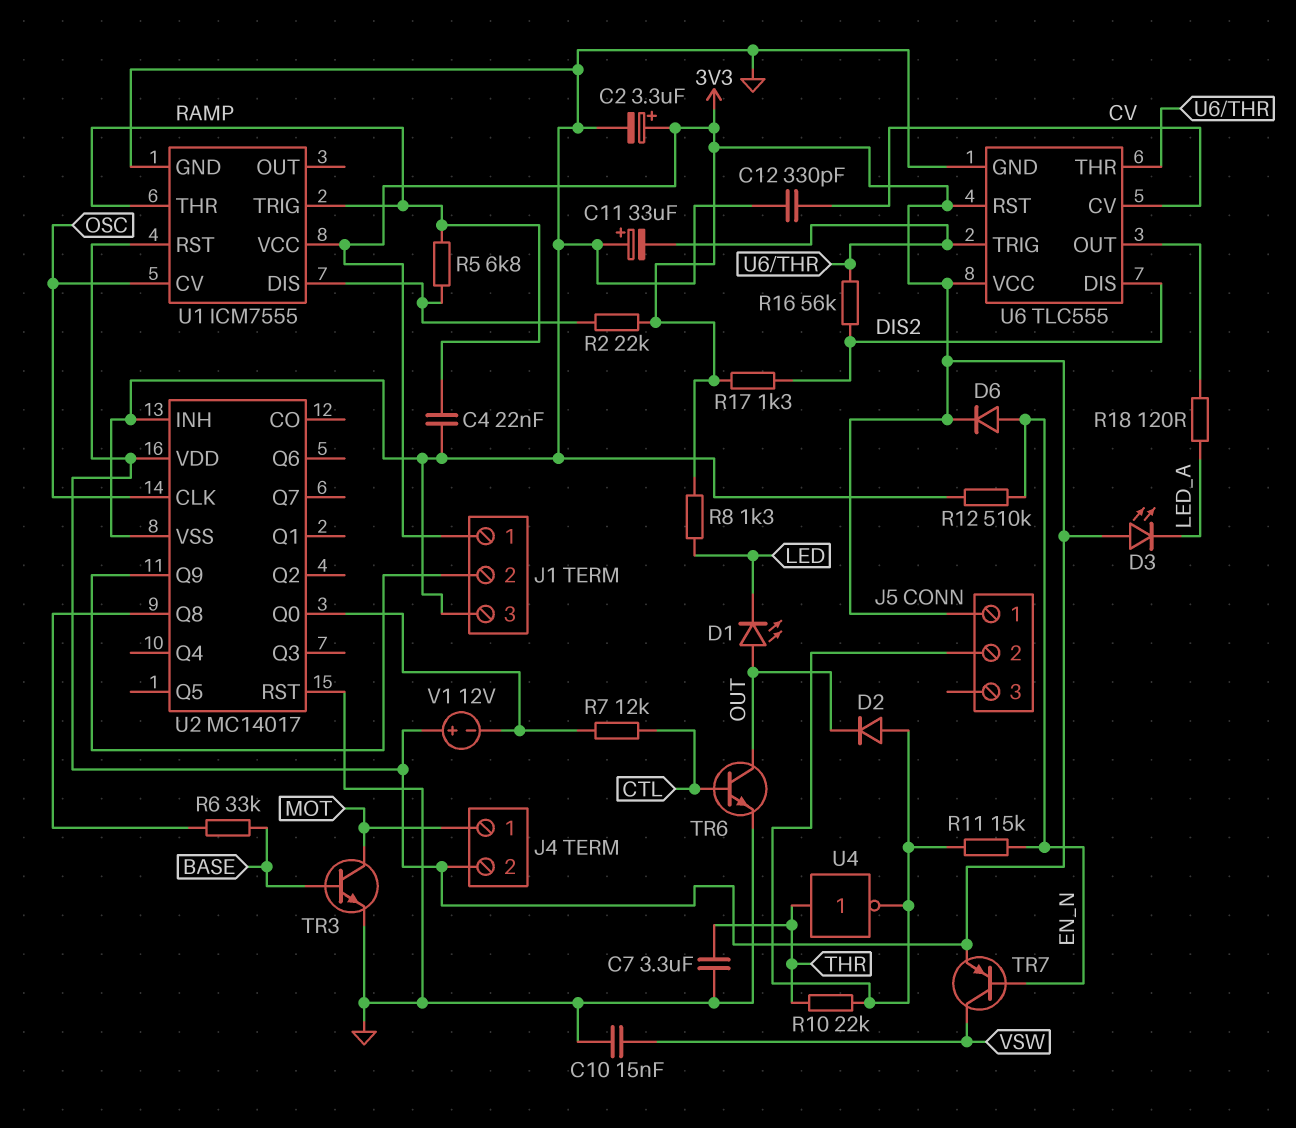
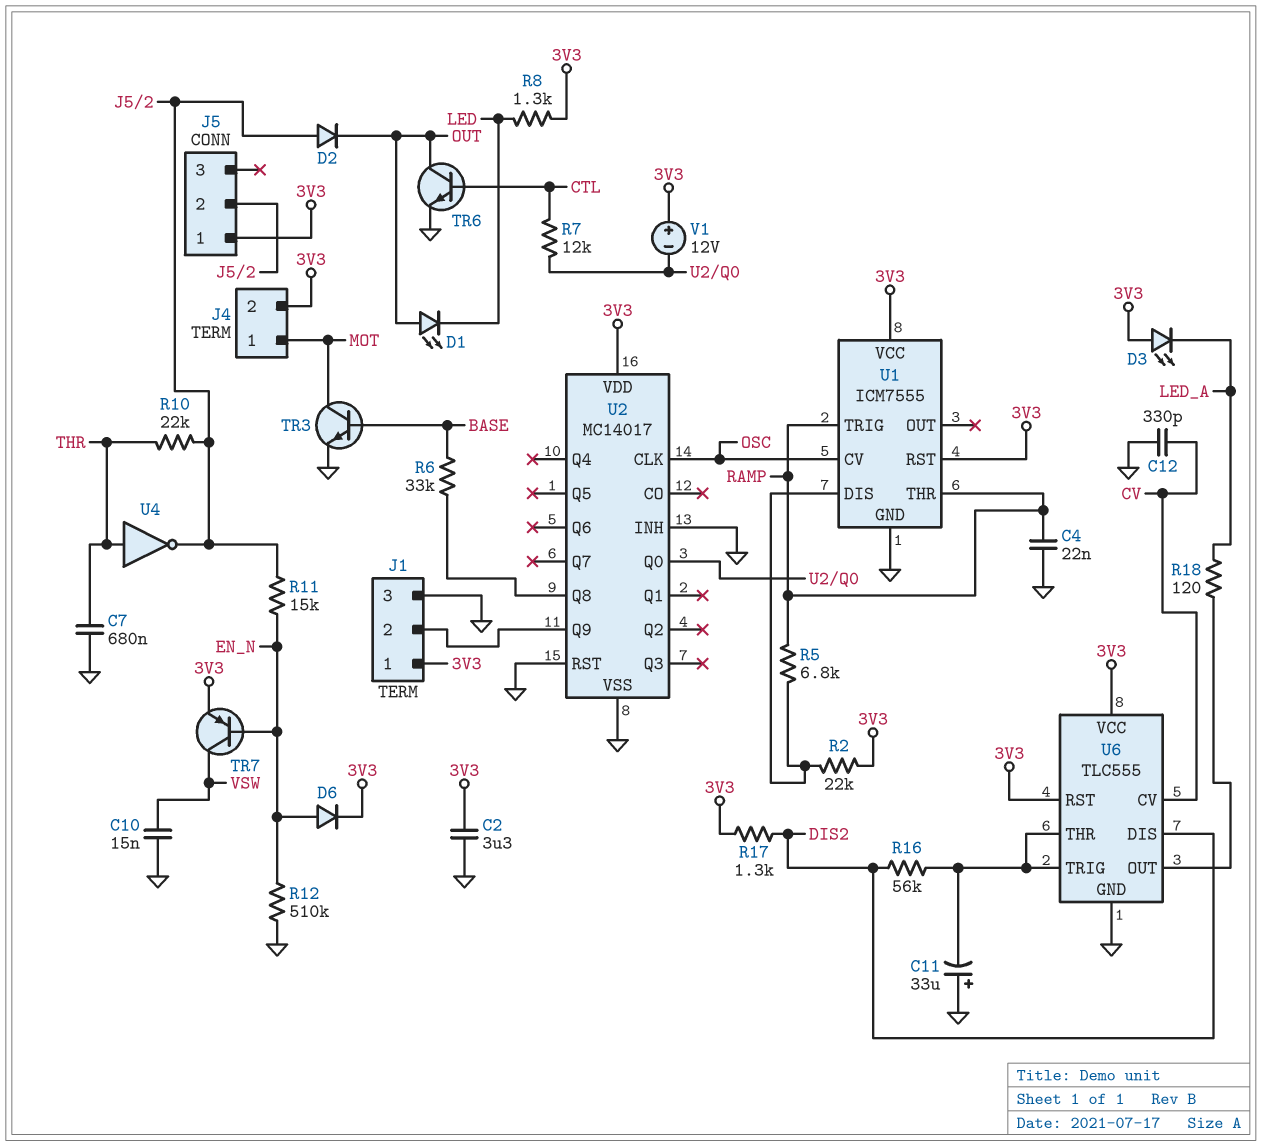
C2: 3.3uF (plus 3V3, minus GND) -> 3.3uF (3V3, GND)
C7: 3.3uF (GND, THR) -> 680nF (GND, THR)

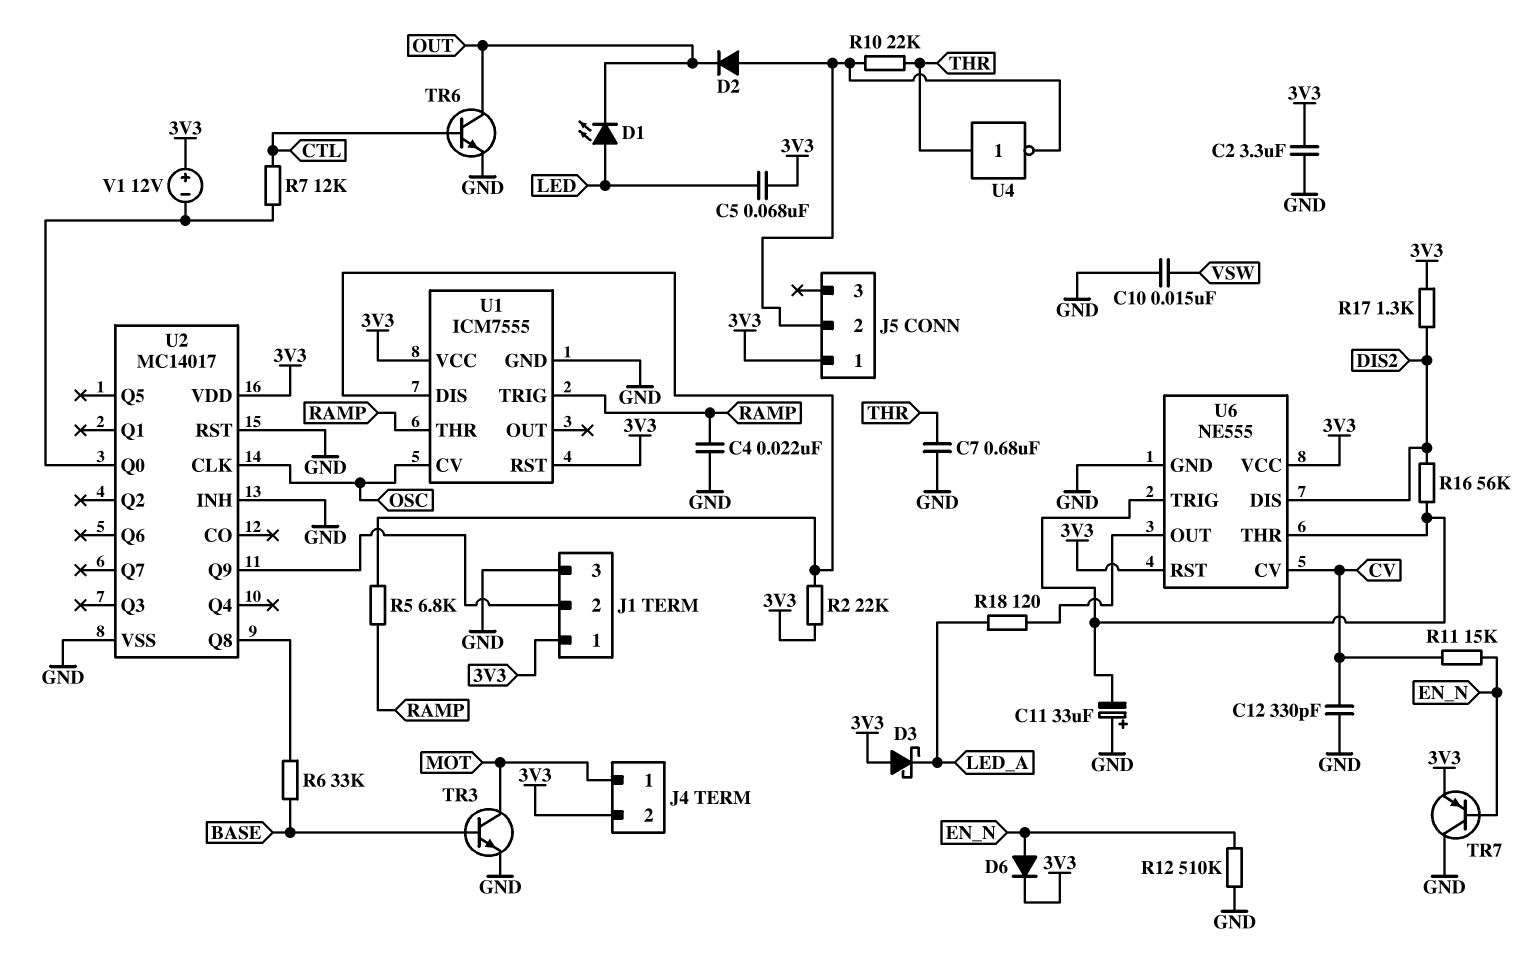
C5: none -> 68nF (3V3, LED)
D1: LED (A OUT, K LED) -> LED (A LED, K OUT)
D3: LED (A 3V3, K LED_A) -> schottky (A 3V3, K LED_A)
R8: 1.3k (3V3, LED) -> none
R11: 15k (EN_N, J5/2) -> 15k (CV, EN_N)
TR7: PNP (B EN_N, C VSW, E 3V3) -> PNP (B EN_N, C GND, E 3V3)
U6: TLC555 -> NE555

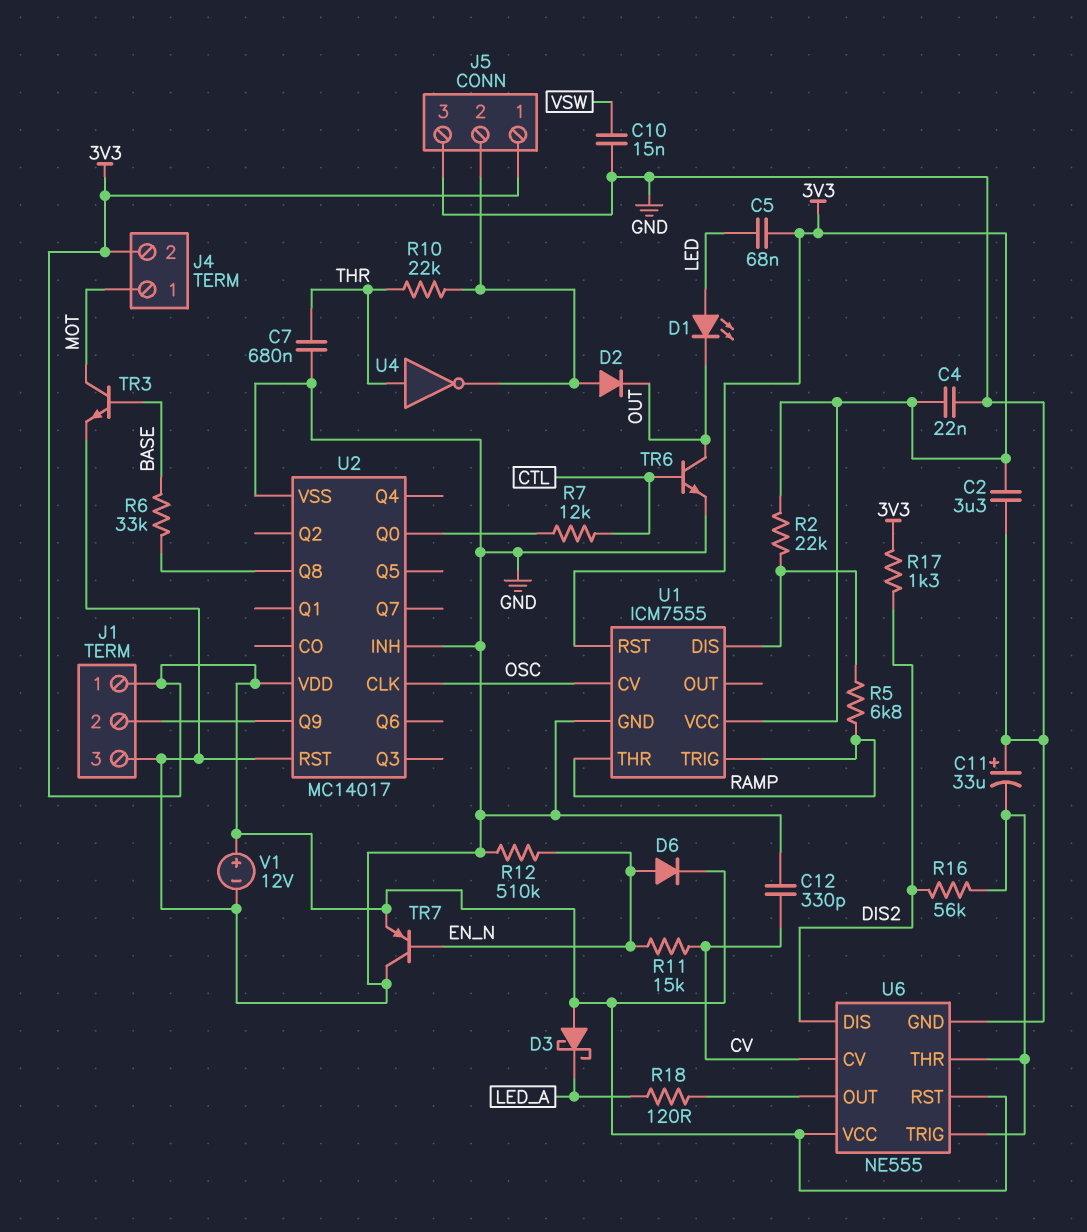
C4: 22nF (GND, RAMP) -> 22nF (3V3, GND)
J5 pin 3: none -> GND
V1: 12V (plus 3V3, minus U2/Q0) -> 12V (plus 3V3, minus GND)

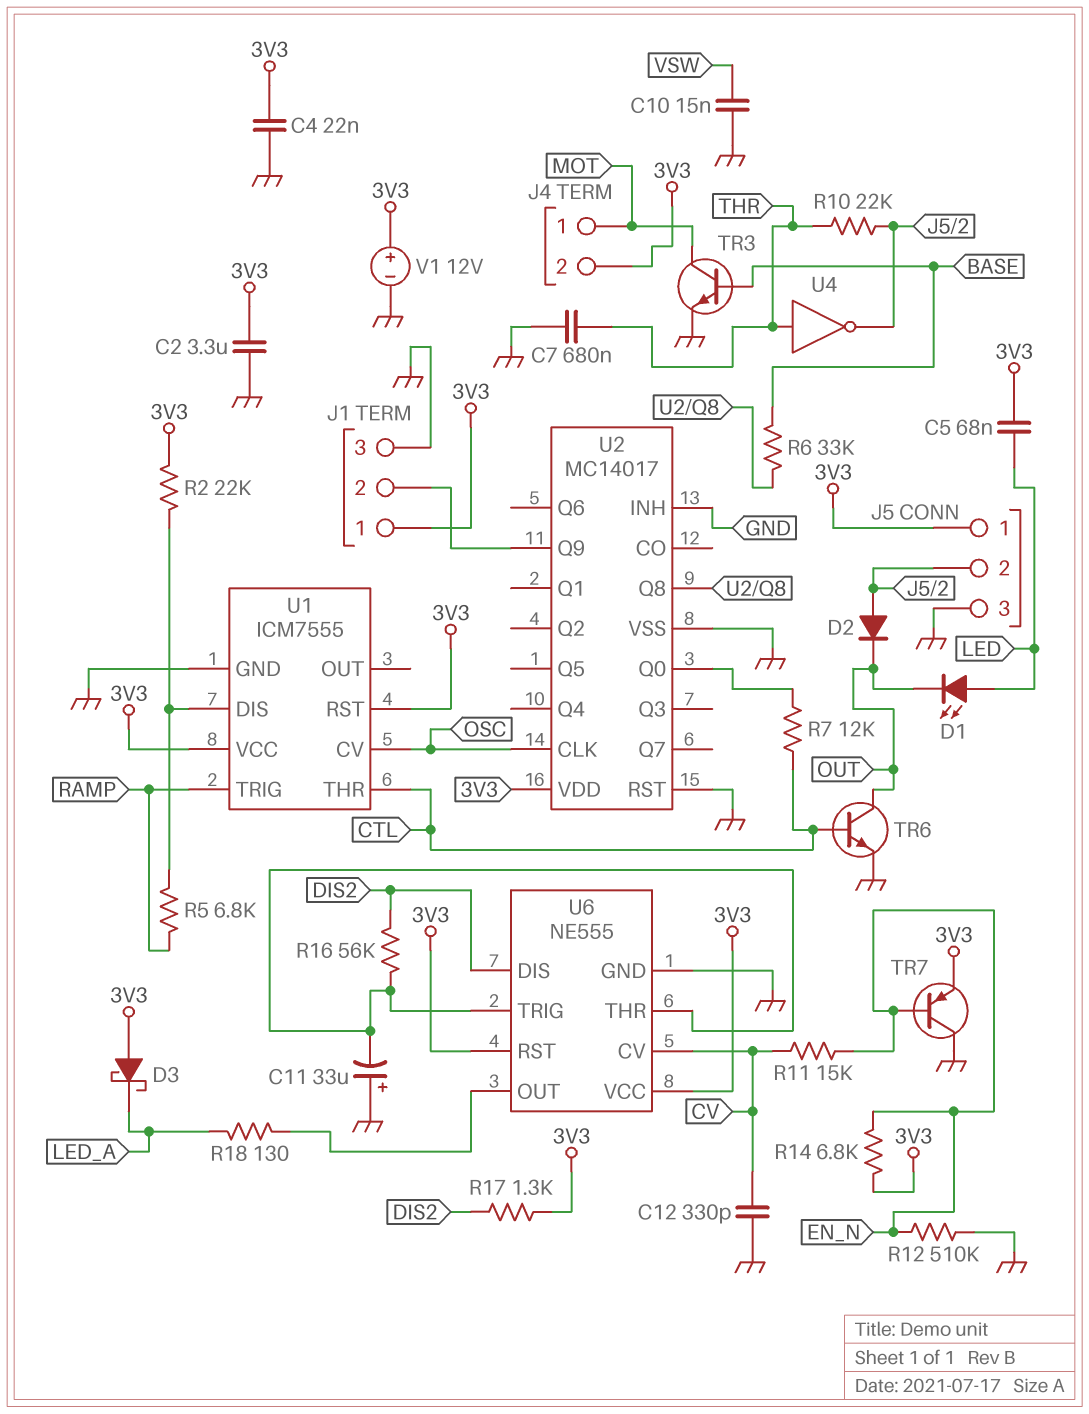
D6: diode (A EN_N, K 3V3) -> none
R14: none -> 6.8k (3V3, EN_N)
R18: 120 (LED_A, U6/OUT) -> 130 (LED_A, U6/OUT)
U1 pin THR: RAMP -> CTL

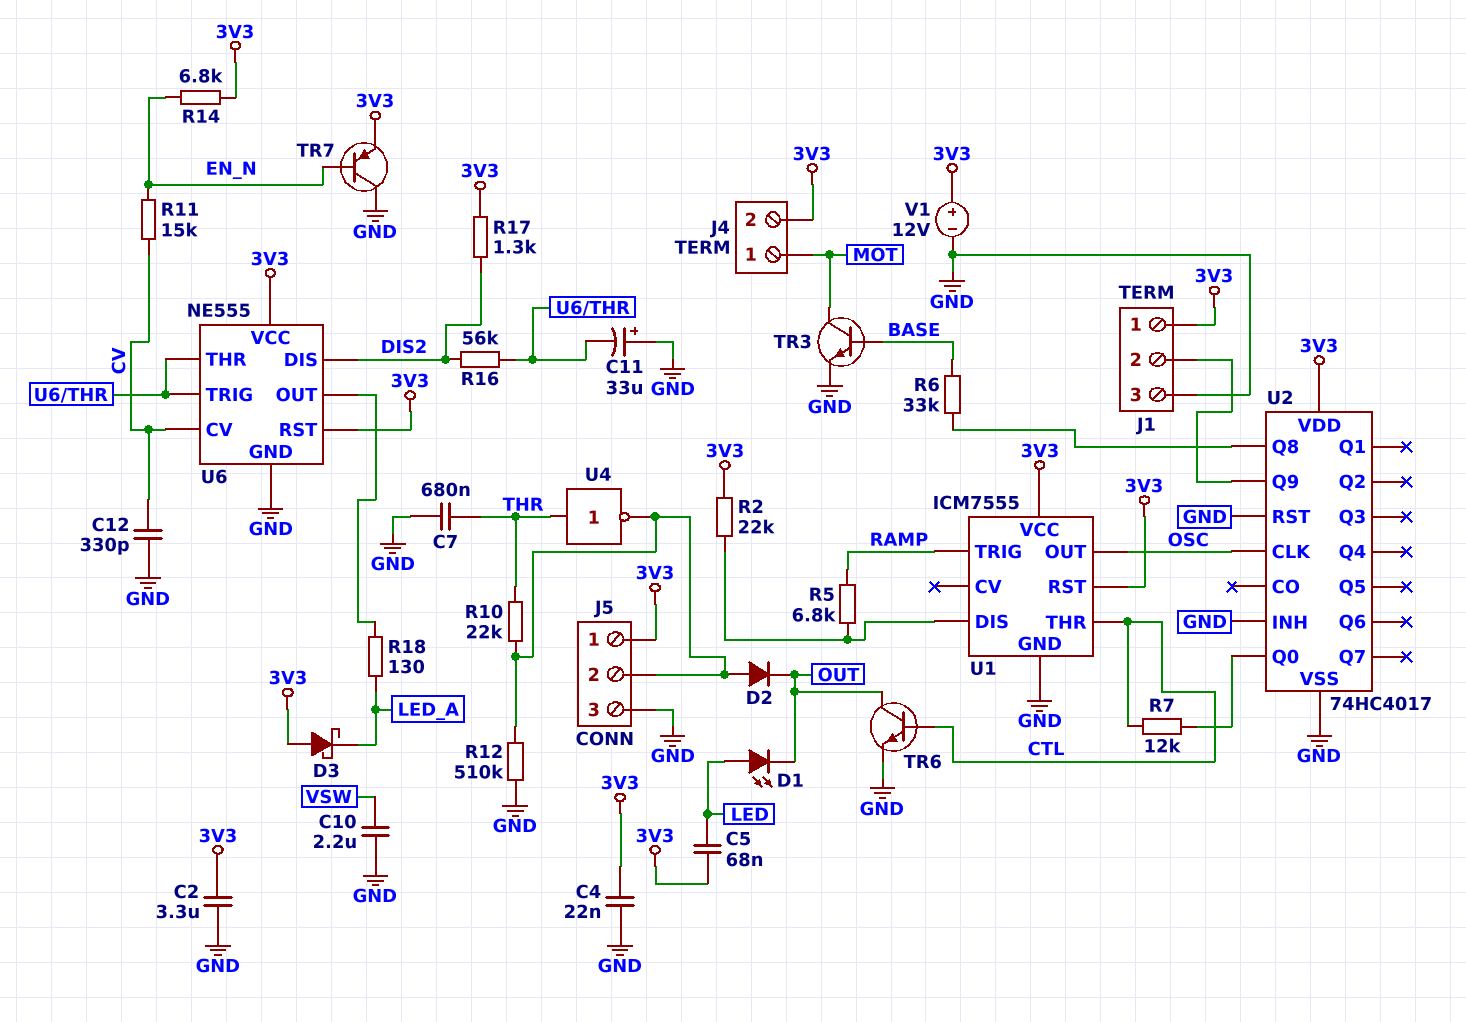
C10: 15nF (GND, VSW) -> 2.2uF (GND, VSW)
R12: 510k (EN_N, GND) -> 510k (GND, J5/2)
U1 pin CV: OSC -> none
U1 pin OUT: none -> OSC
U2: MC14017 -> 74HC4017

